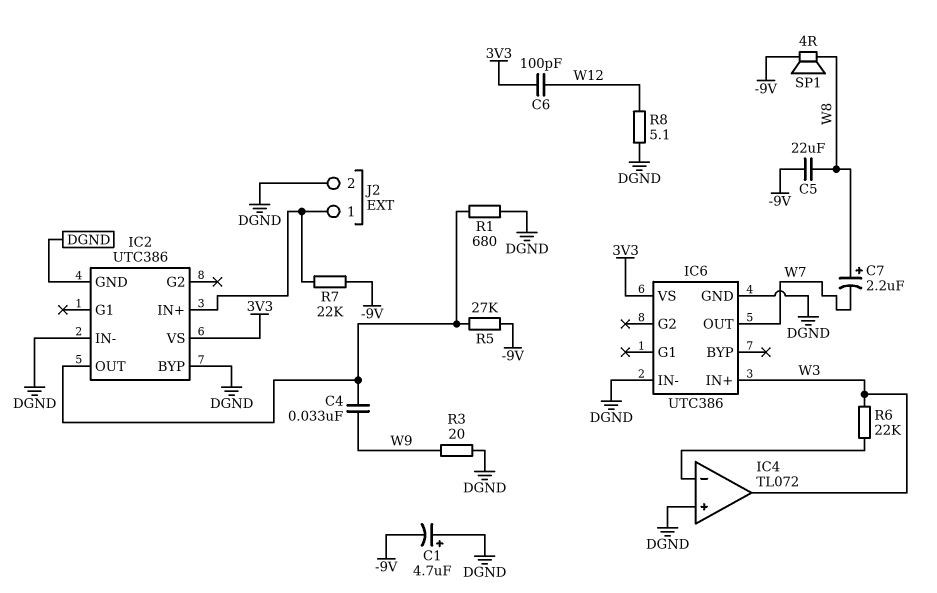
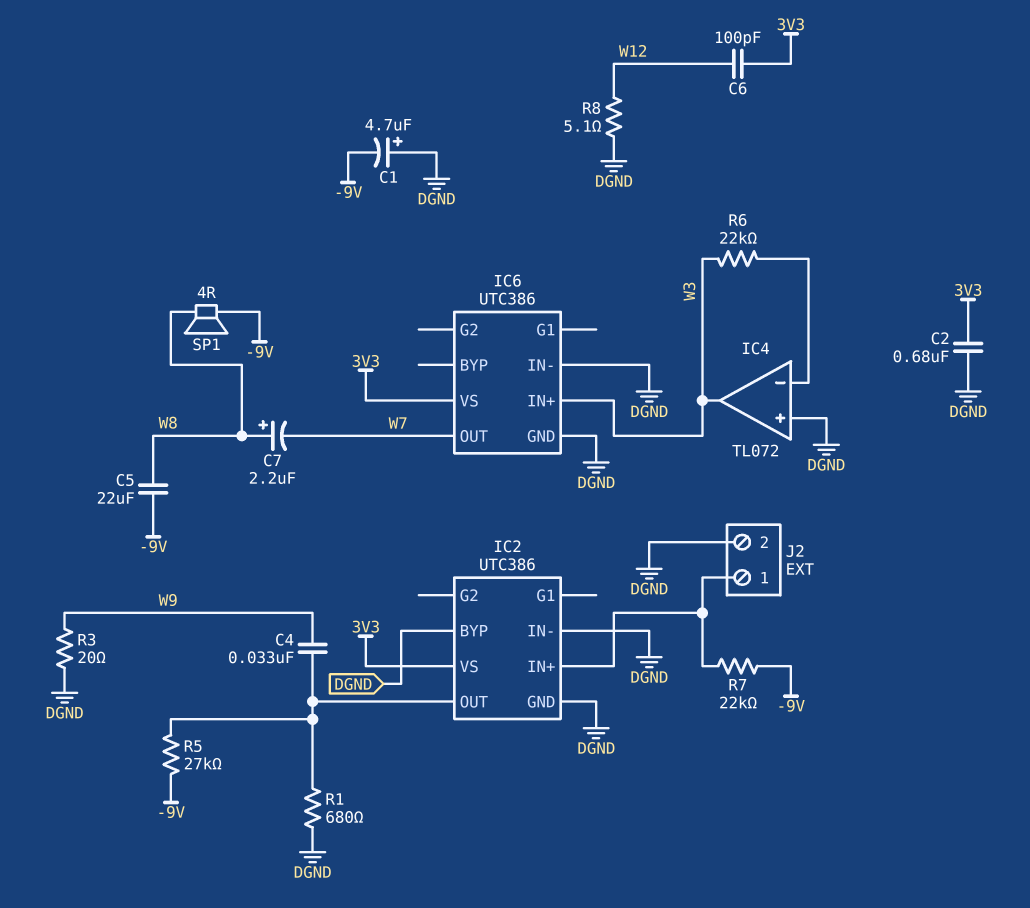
C2: none -> 680nF (3V3, DGND)

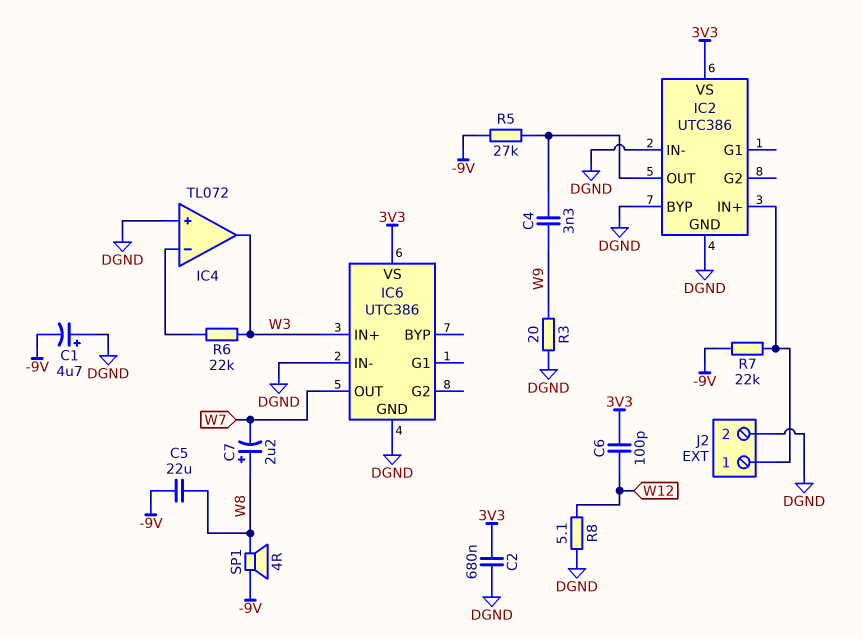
C4: 33nF (IC2/OUT, W9) -> 3.3nF (IC2/OUT, W9)
R1: 680 (DGND, IC2/OUT) -> none

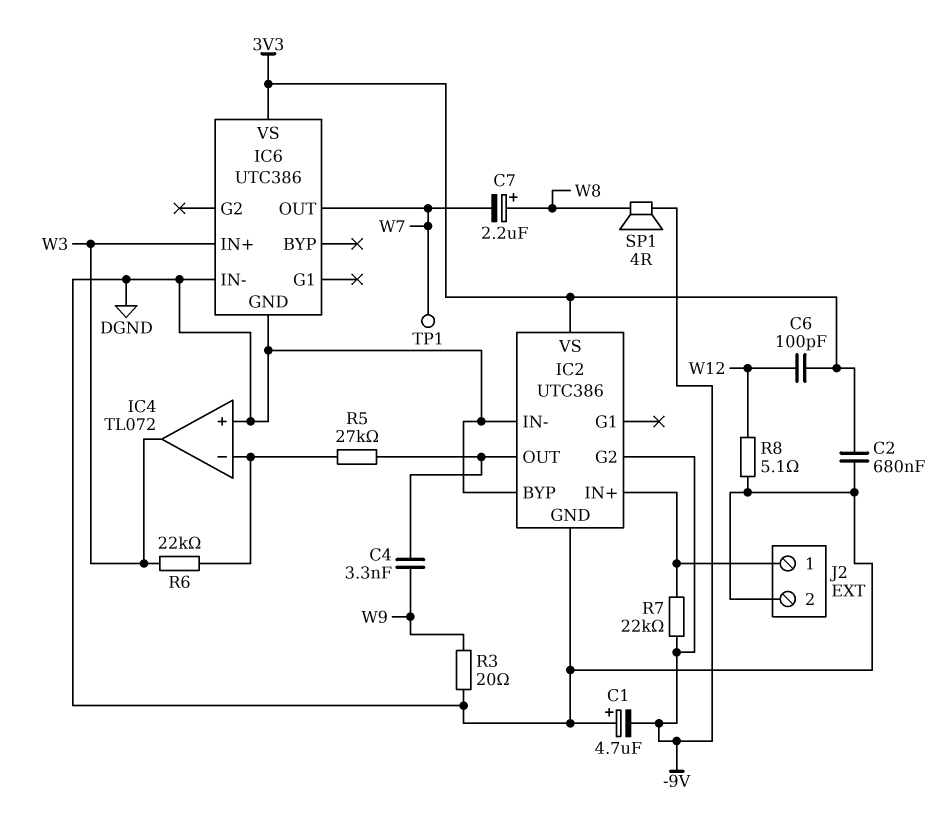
C5: 22uF (-9V, W8) -> none
IC2 pin G2: none -> -9V
R5: 27k (-9V, IC2/OUT) -> 27k (IC2/OUT, IC4/in-)
TP1: none -> test point (W7)

